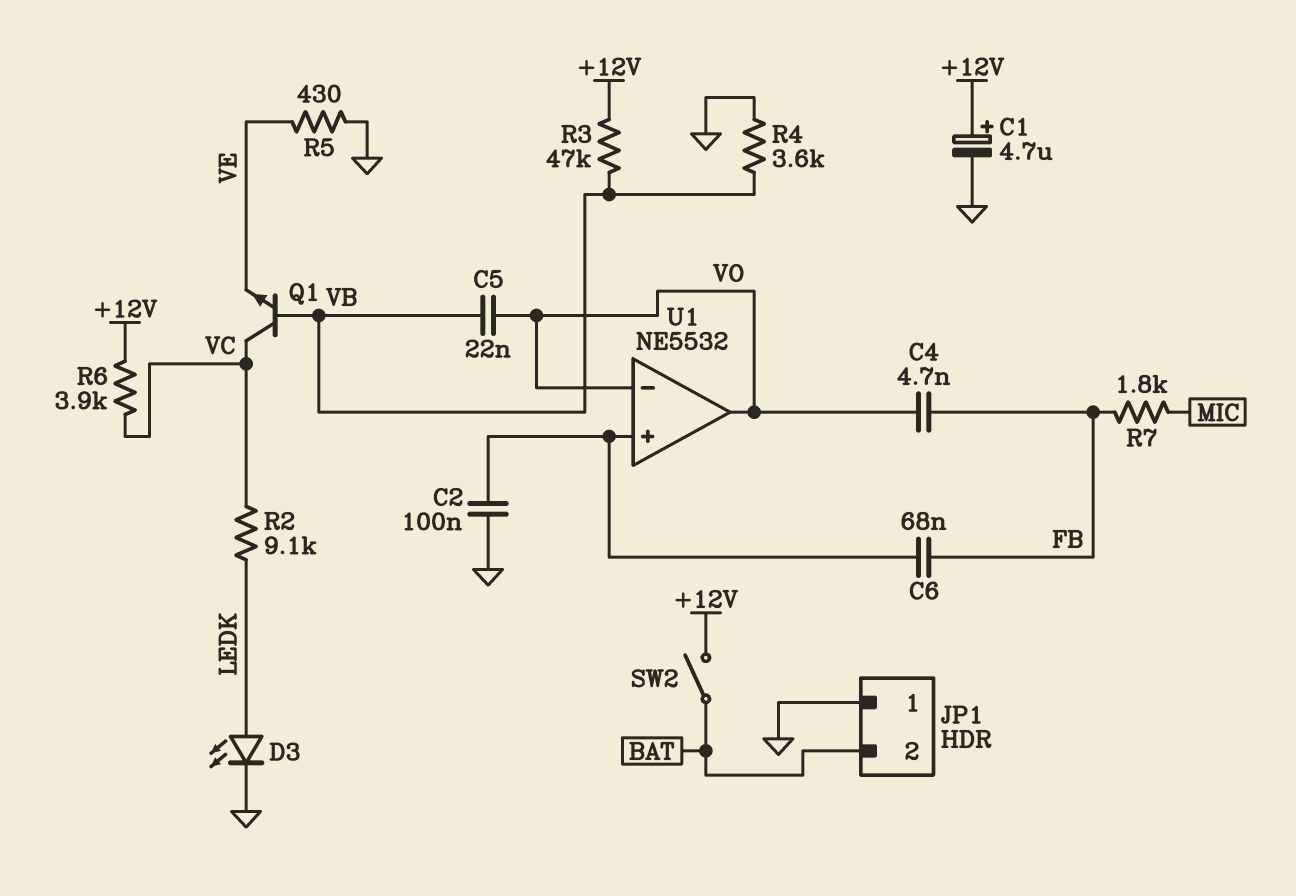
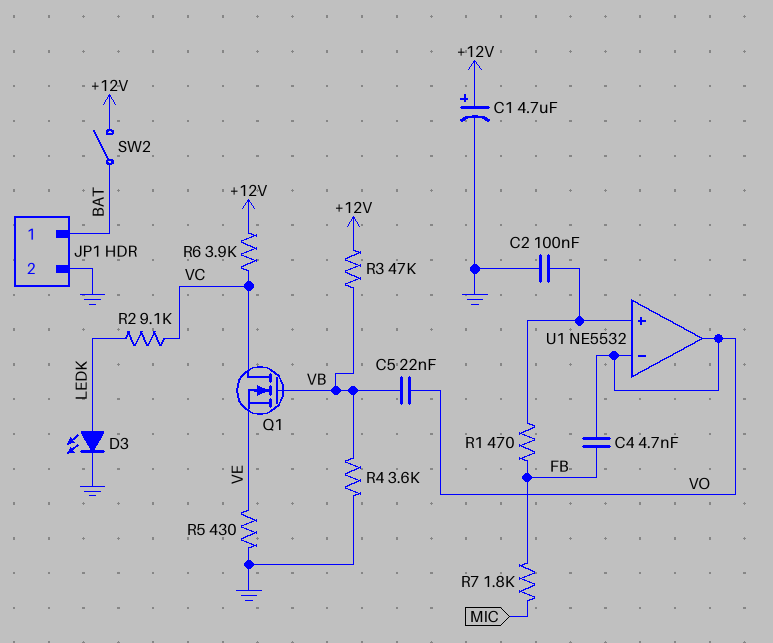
C6: 68nF (FB, U1/in+) -> none
JP1 pin 1: GND -> BAT
JP1 pin 2: BAT -> GND
Q1: NPN (B VB, C VC, E VE) -> NMOS (G VB, D VC, S VE)
R1: none -> 470 (FB, U1/in+)

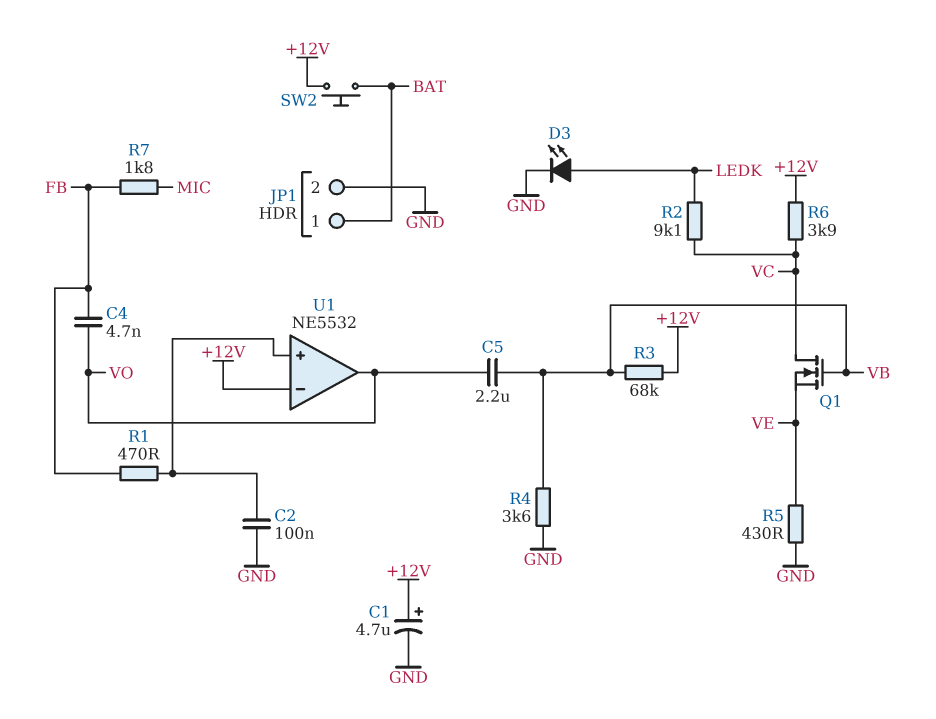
C5: 22nF (VB, VO) -> 2.2uF (VB, VO)
R3: 47k (+12V, VB) -> 68k (+12V, VB)
SW2: switch (+12V, BAT) -> button (+12V, BAT)
U1 pin in-: VO -> +12V

